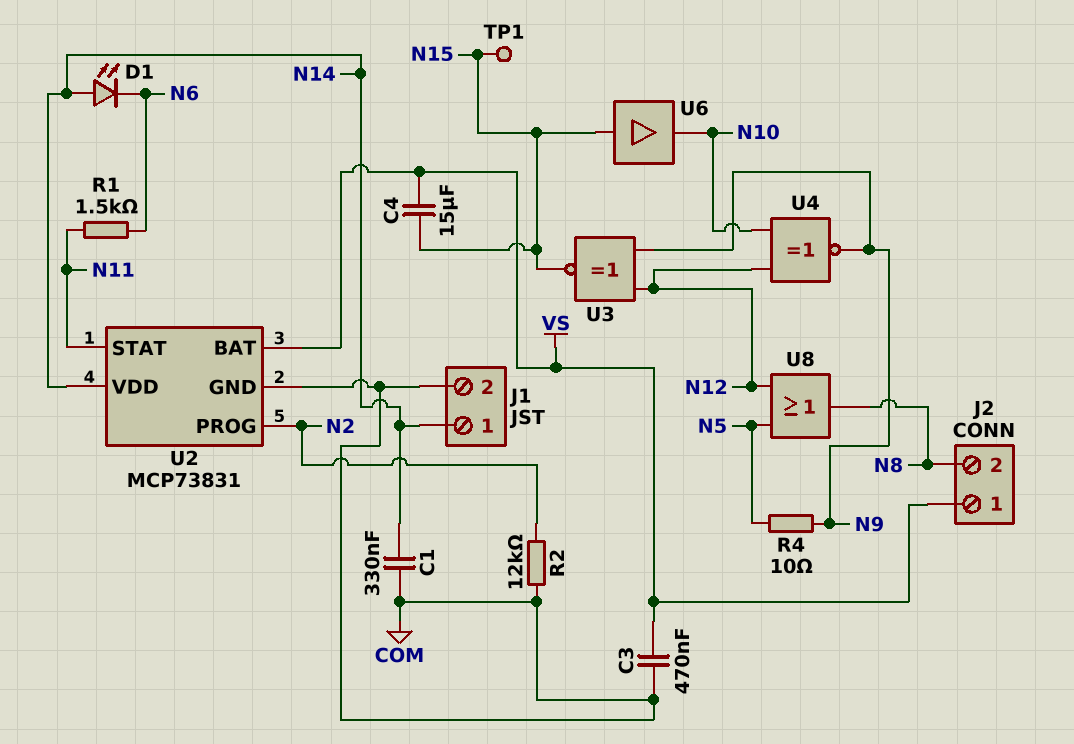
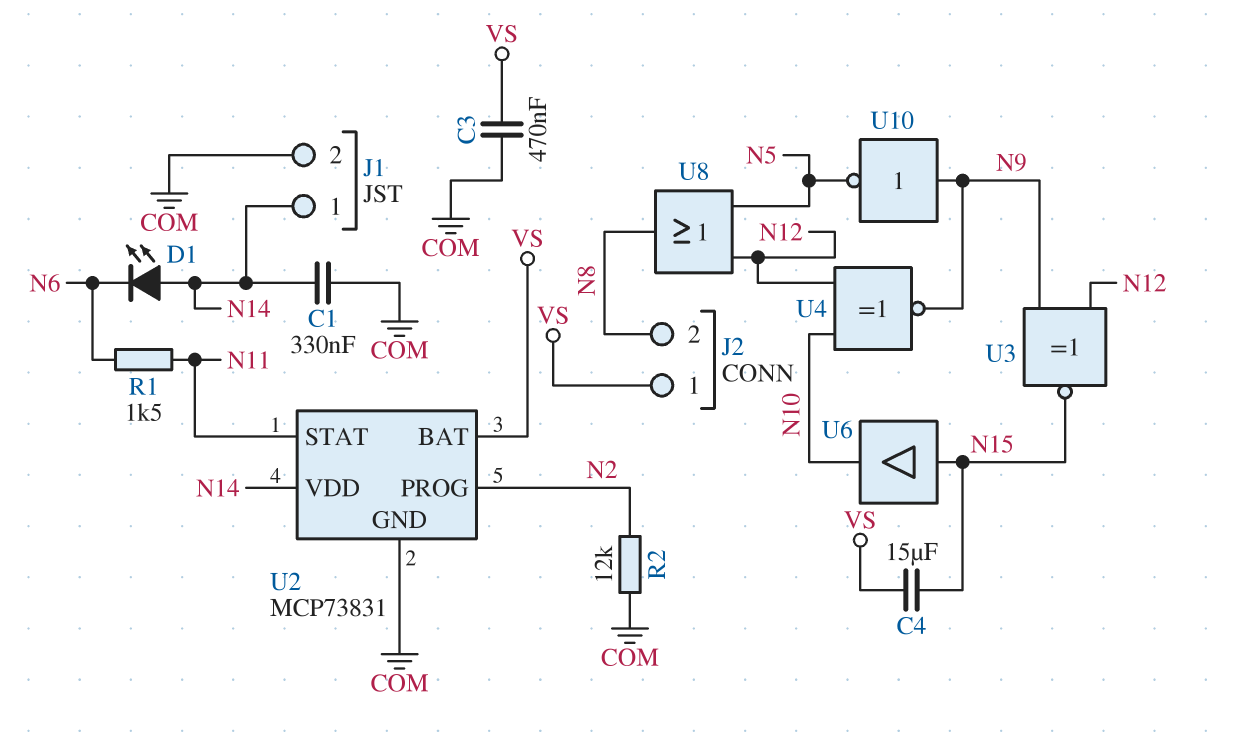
R4: 10 (N5, N9) -> none
TP1: test point (N15) -> none
U10: none -> NOT (in N9, out N5)

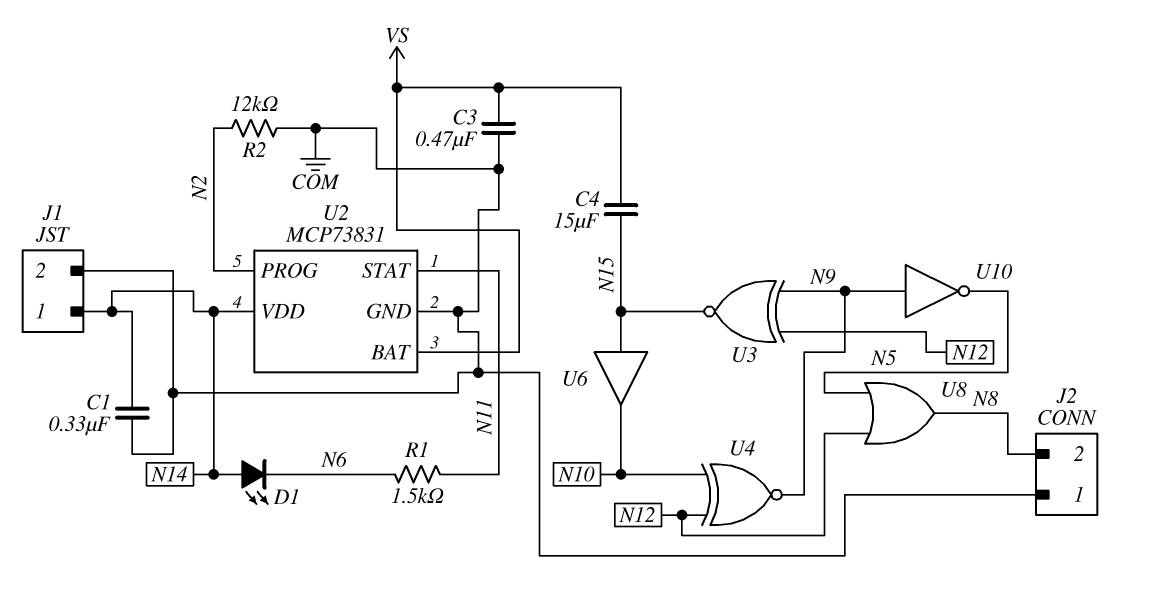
J2 pin 1: VS -> COM

